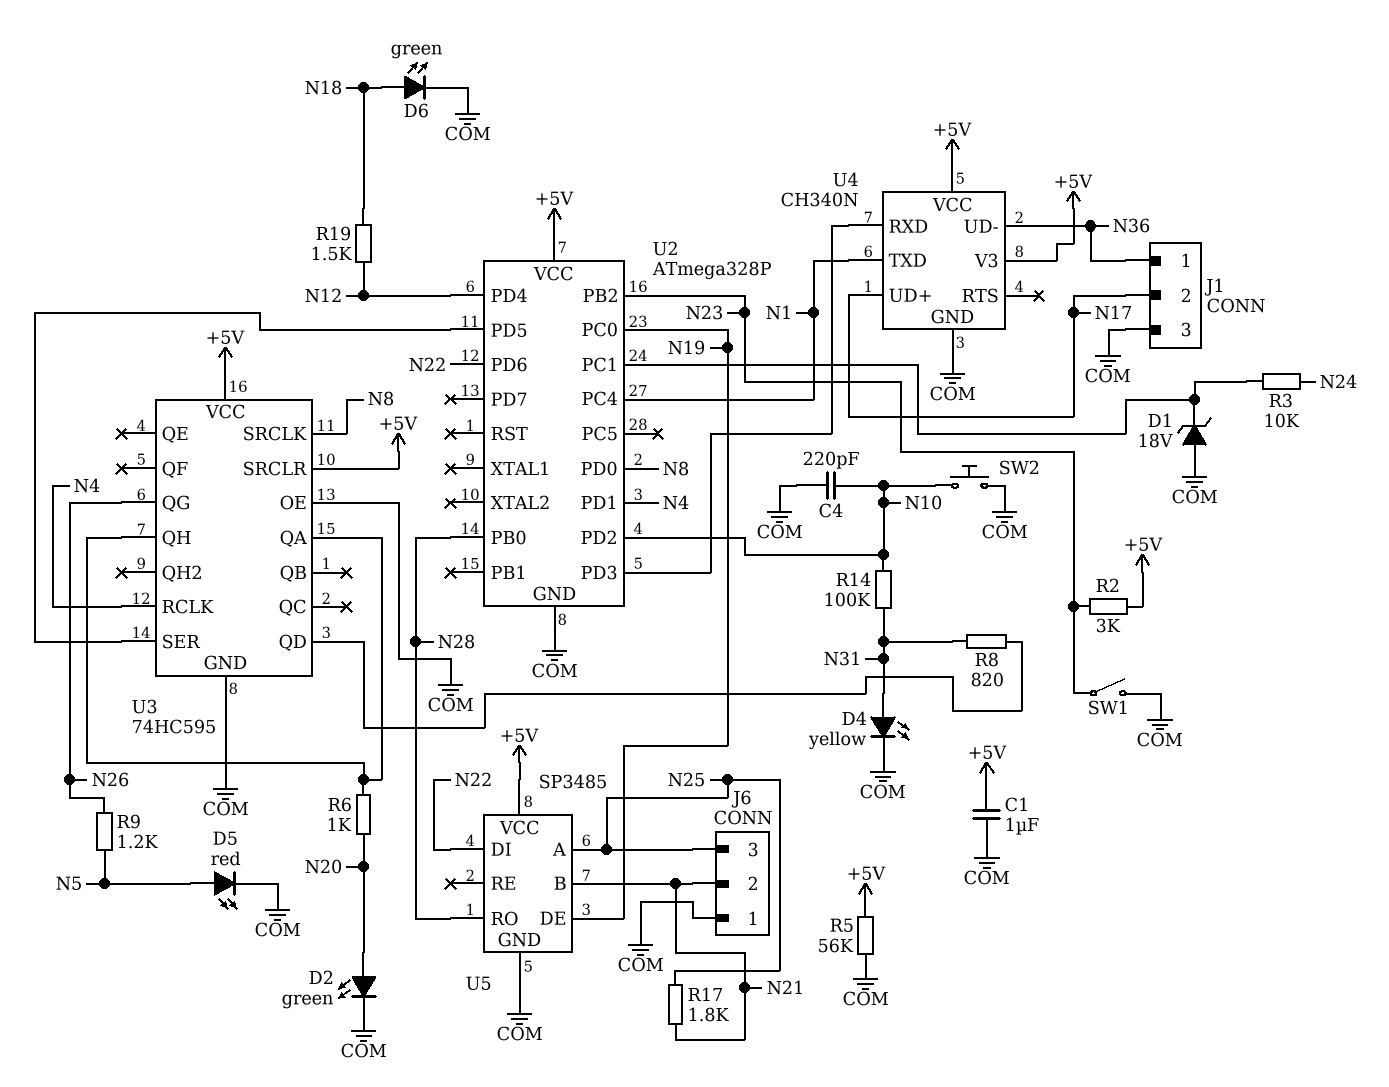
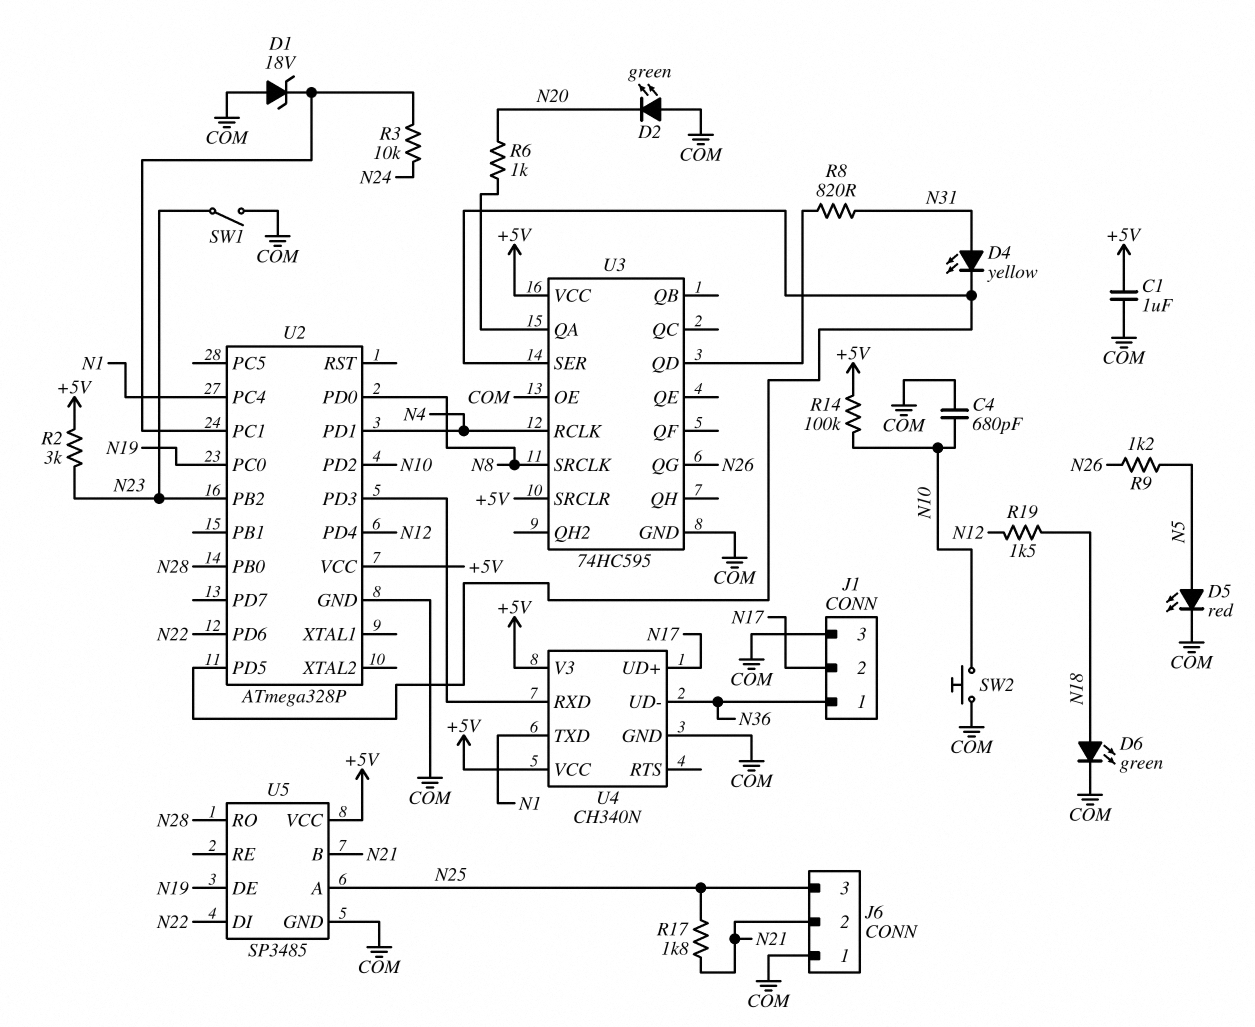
C4: 220pF (COM, N10) -> 680pF (COM, N10)
D2: LED green (A N20, K COM) -> LED green (A COM, K N20)
D4: LED yellow (A N31, K COM) -> LED yellow (A N31, K U2/PD5)
R5: 56k (+5V, COM) -> none
R14: 100k (N10, N31) -> 100k (+5V, N10)
U3 pin QH: U3/QA -> none

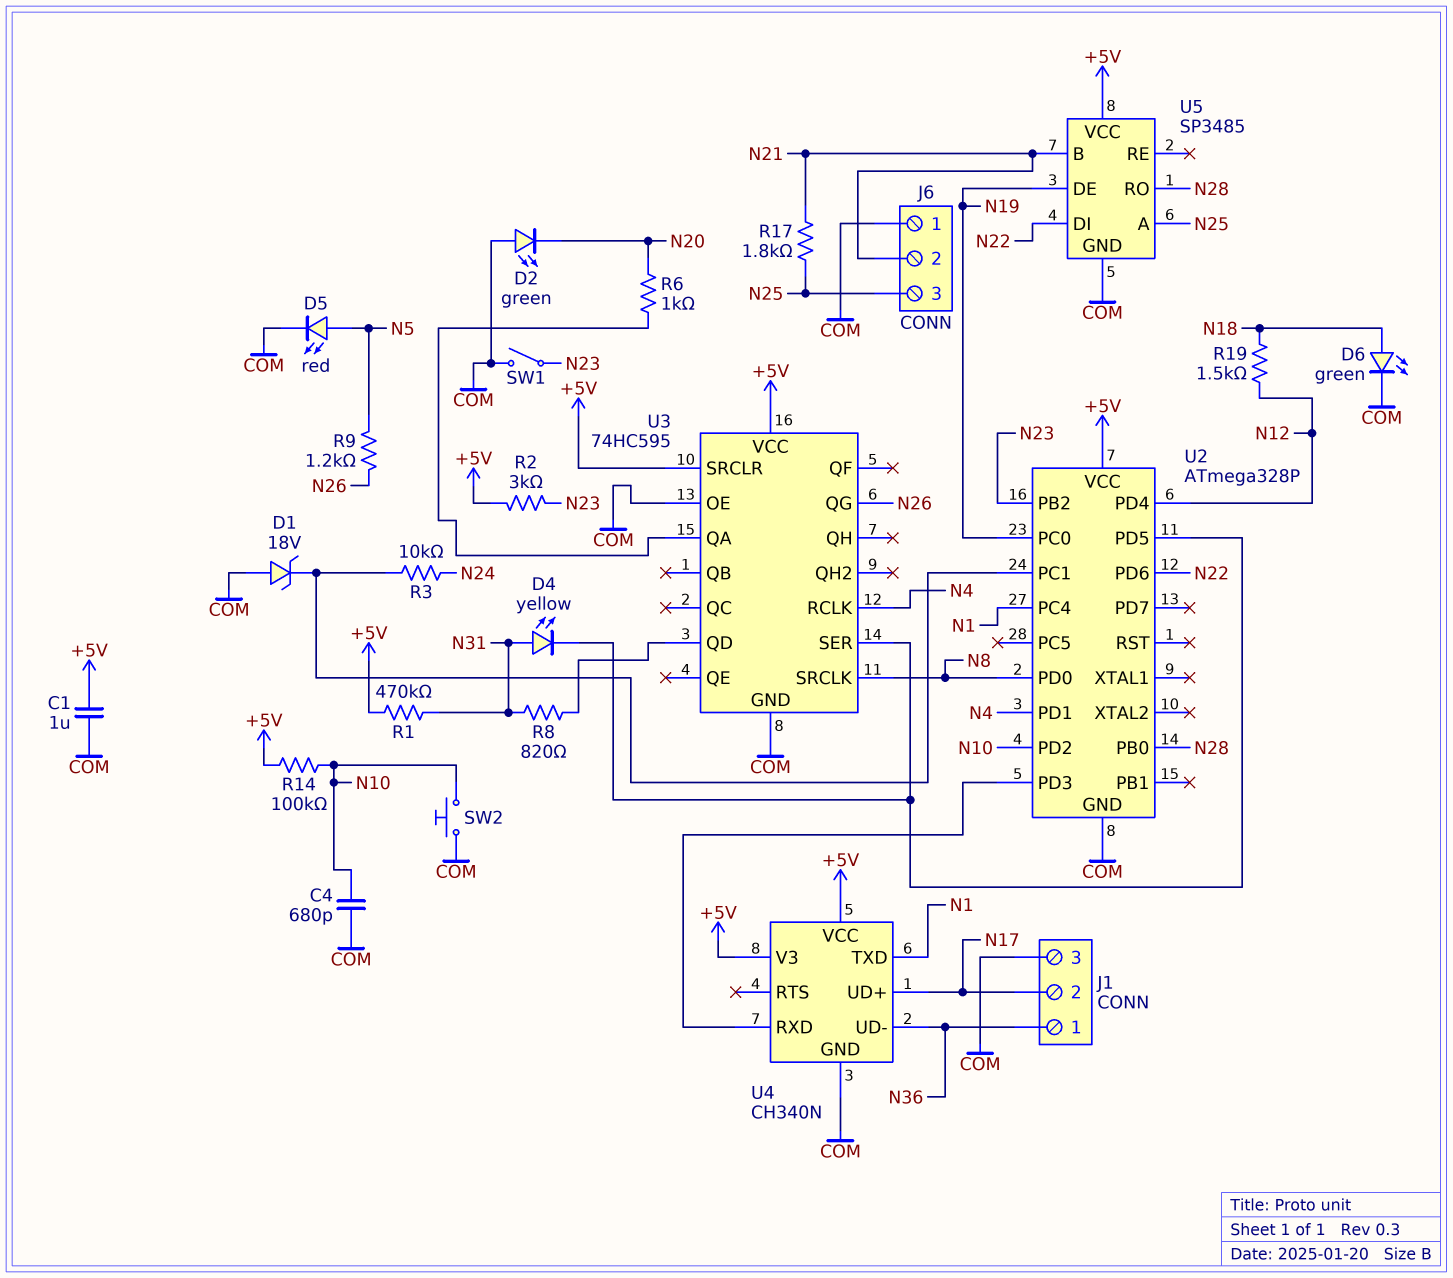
R1: none -> 470k (+5V, N31)

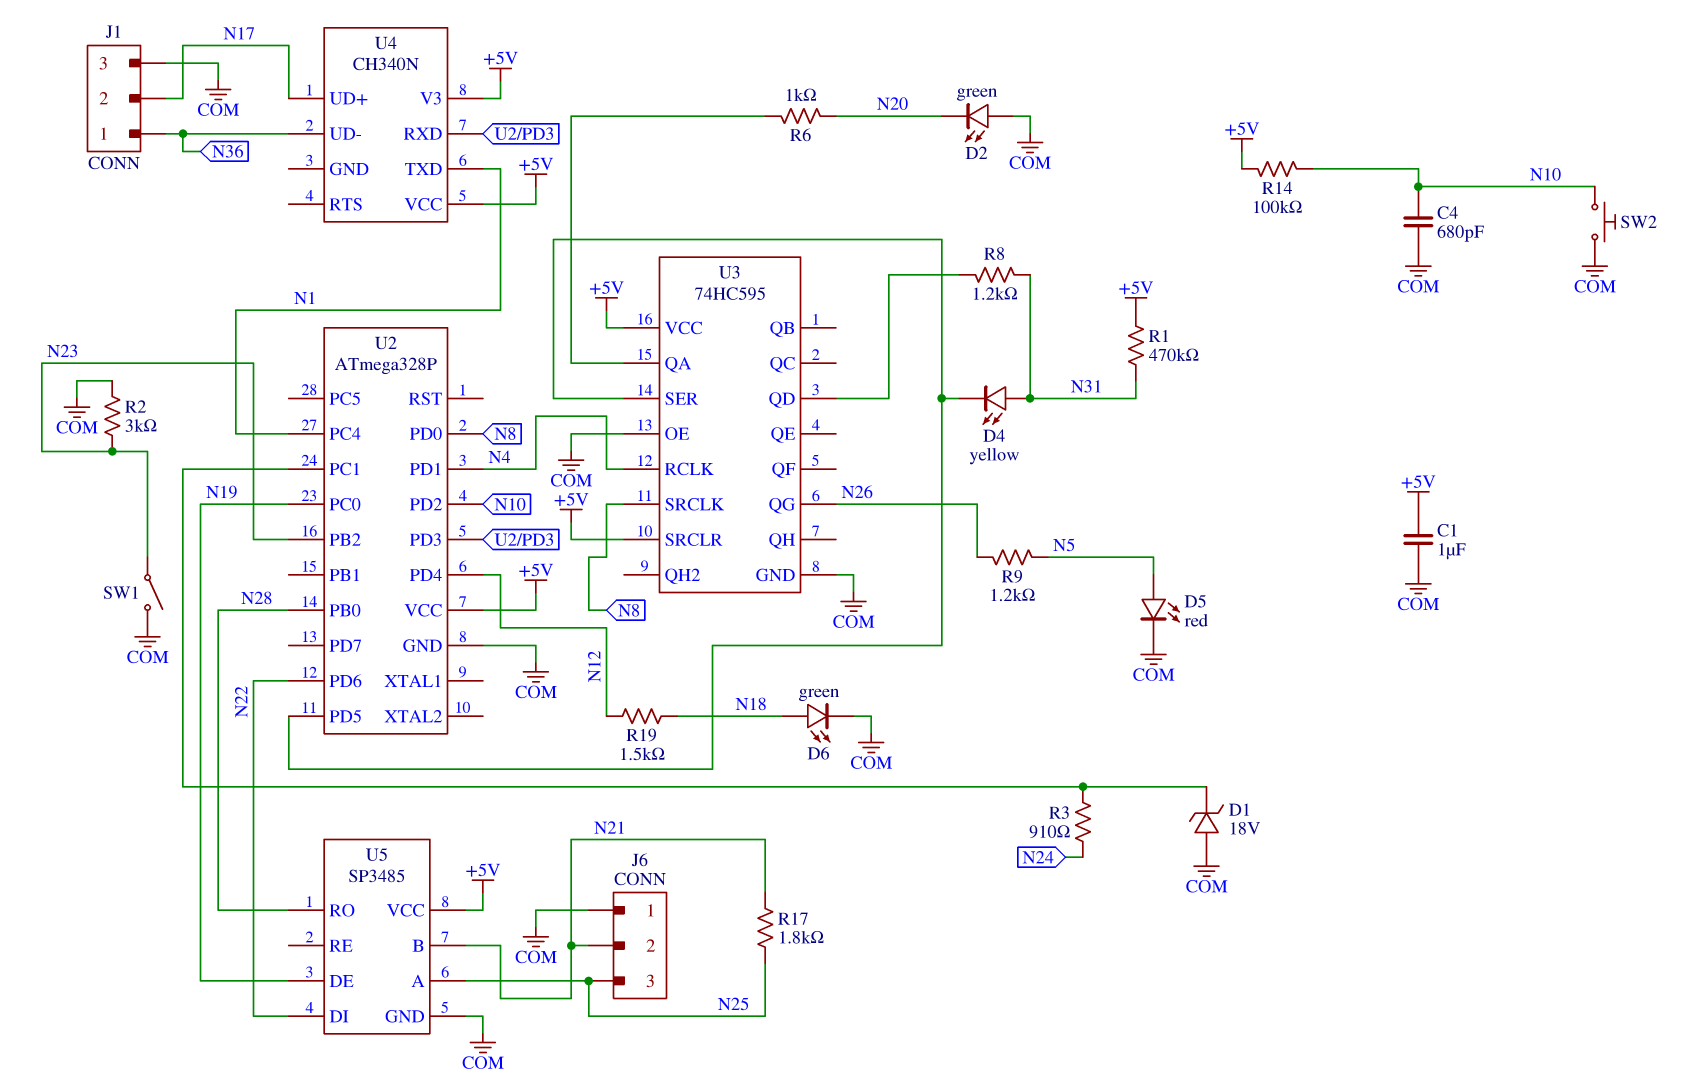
R2: 3k (+5V, N23) -> 3k (COM, N23)
R3: 10k (N24, U2/PC1) -> 910 (N24, U2/PC1)
R8: 820 (N31, U3/QD) -> 1.2k (N31, U3/QD)
U4 pin GND: COM -> none

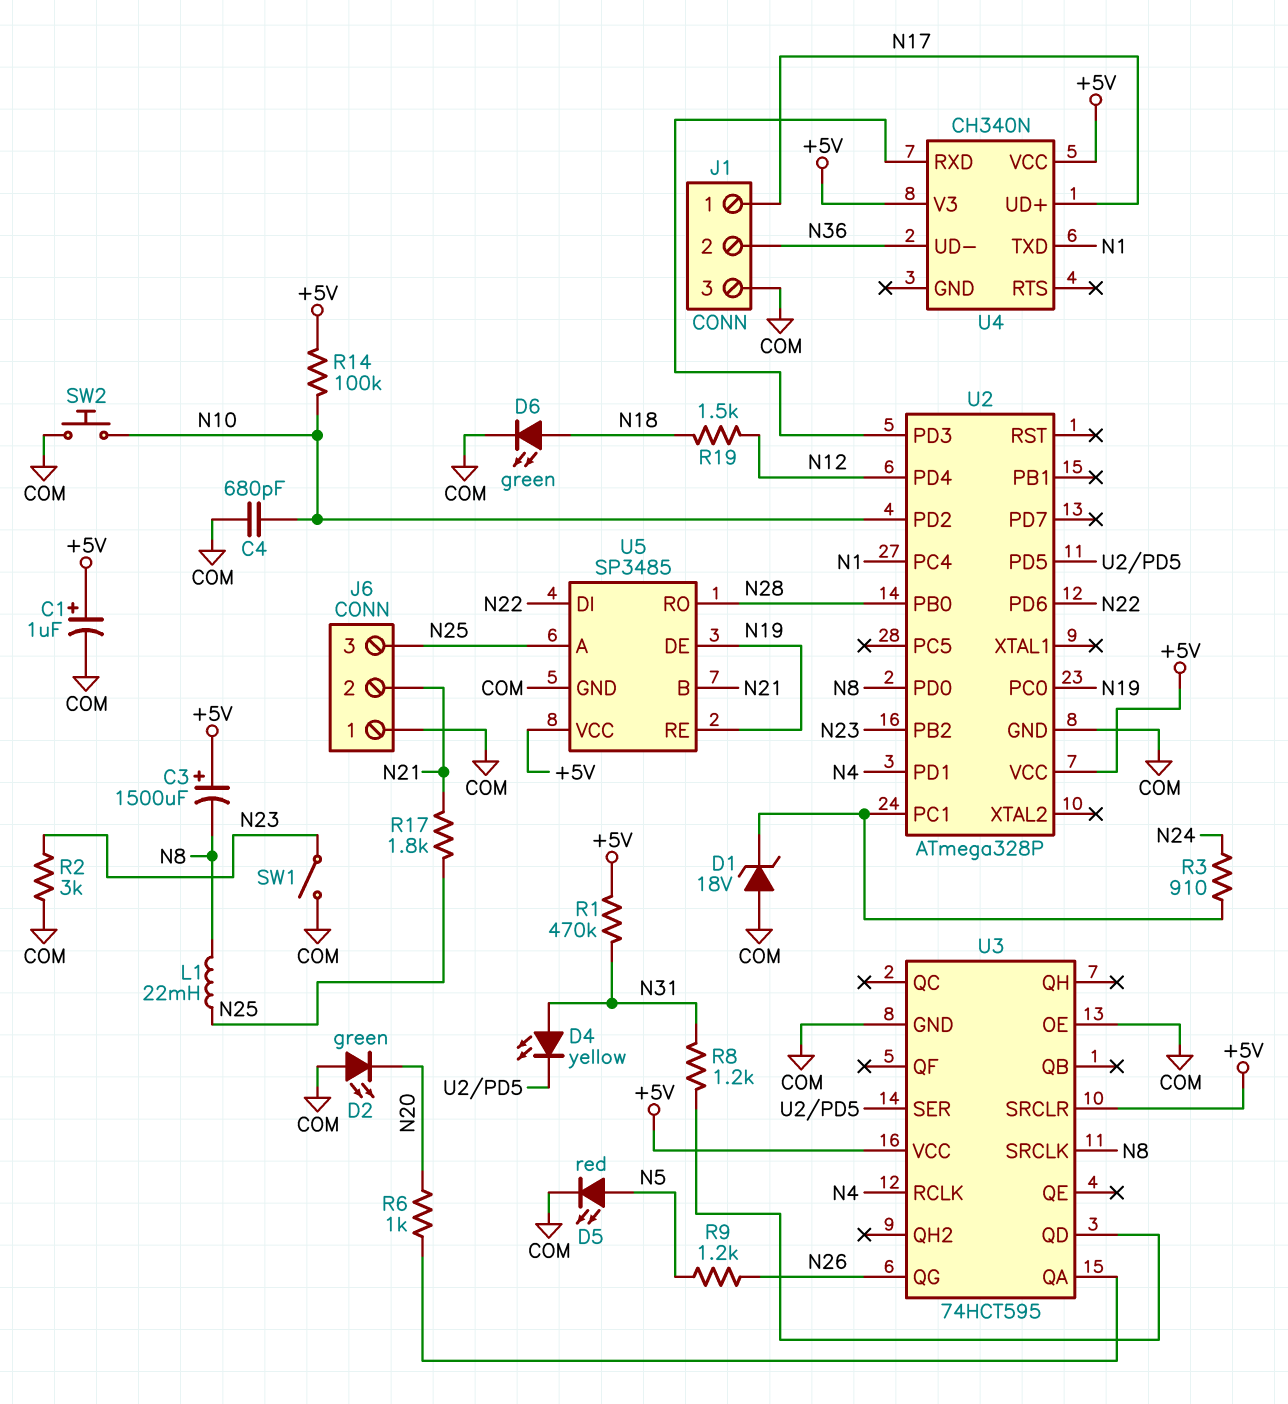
C1: 1uF (+5V, COM) -> 1uF (plus +5V, minus COM)
C3: none -> 1500uF (plus +5V, minus N8)
J1 pin 1: N36 -> N17
J1 pin 2: N17 -> N36
L1: none -> 22mH (N8, N25)
U3: 74HC595 -> 74HCT595
U5 pin RE: none -> N19

